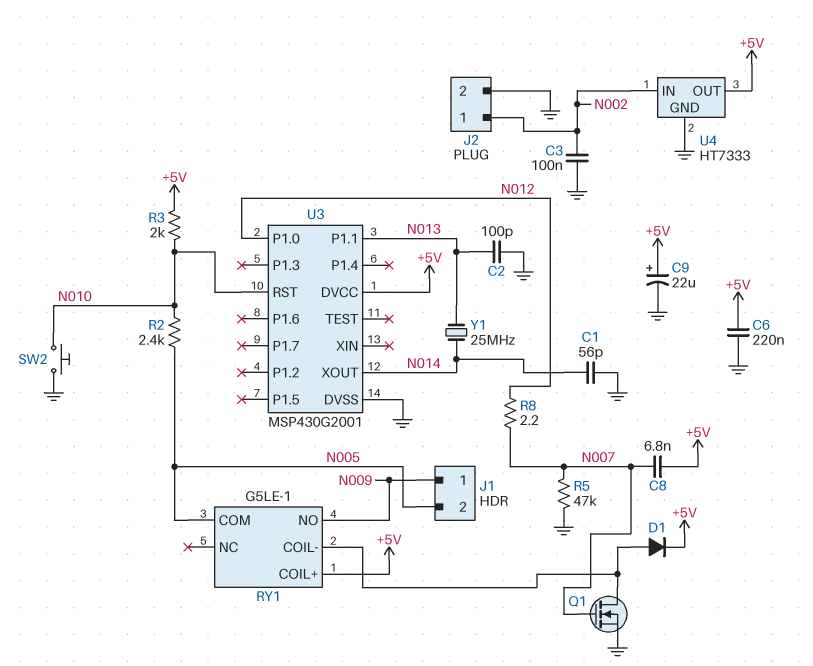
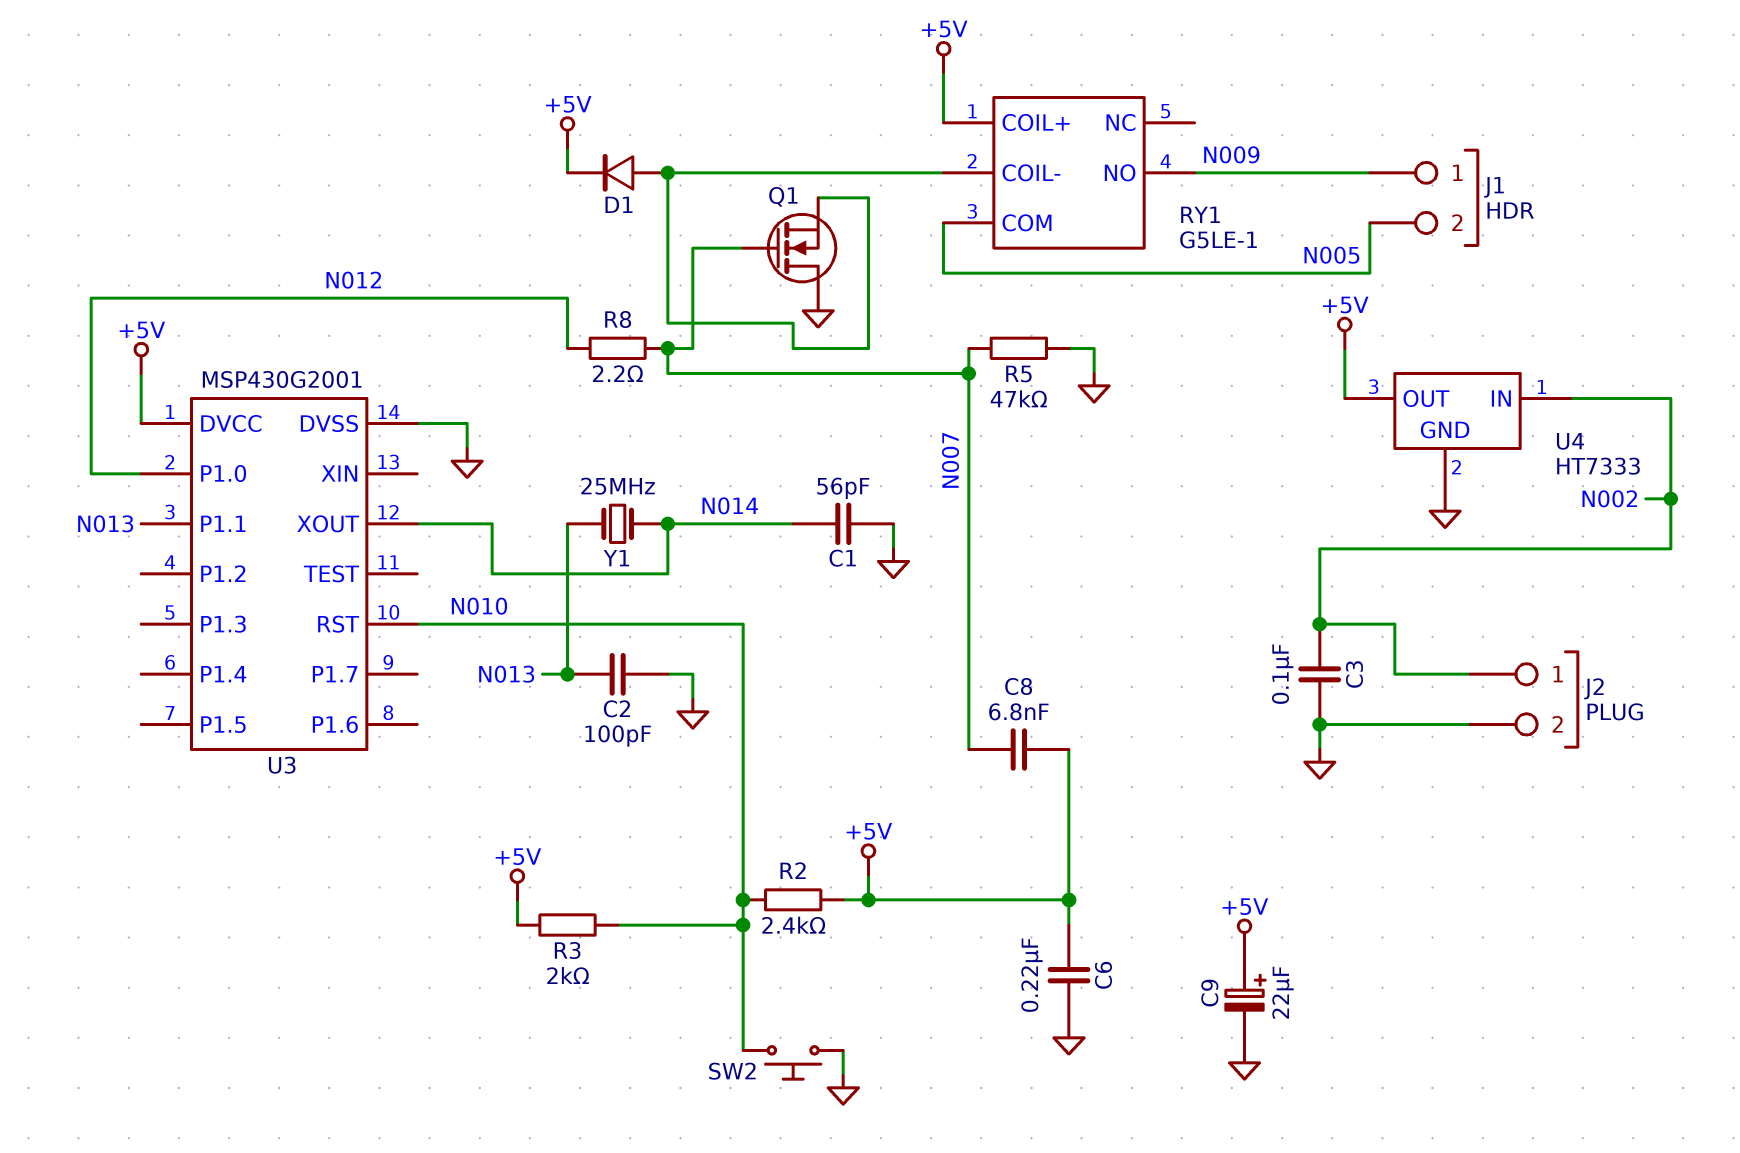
Q1: NMOS (G N007, D RY1/COIL-, S GND) -> NMOS (G N007, D GND, S RY1/COIL-)
R2: 2.4k (N005, N010) -> 2.4k (+5V, N010)

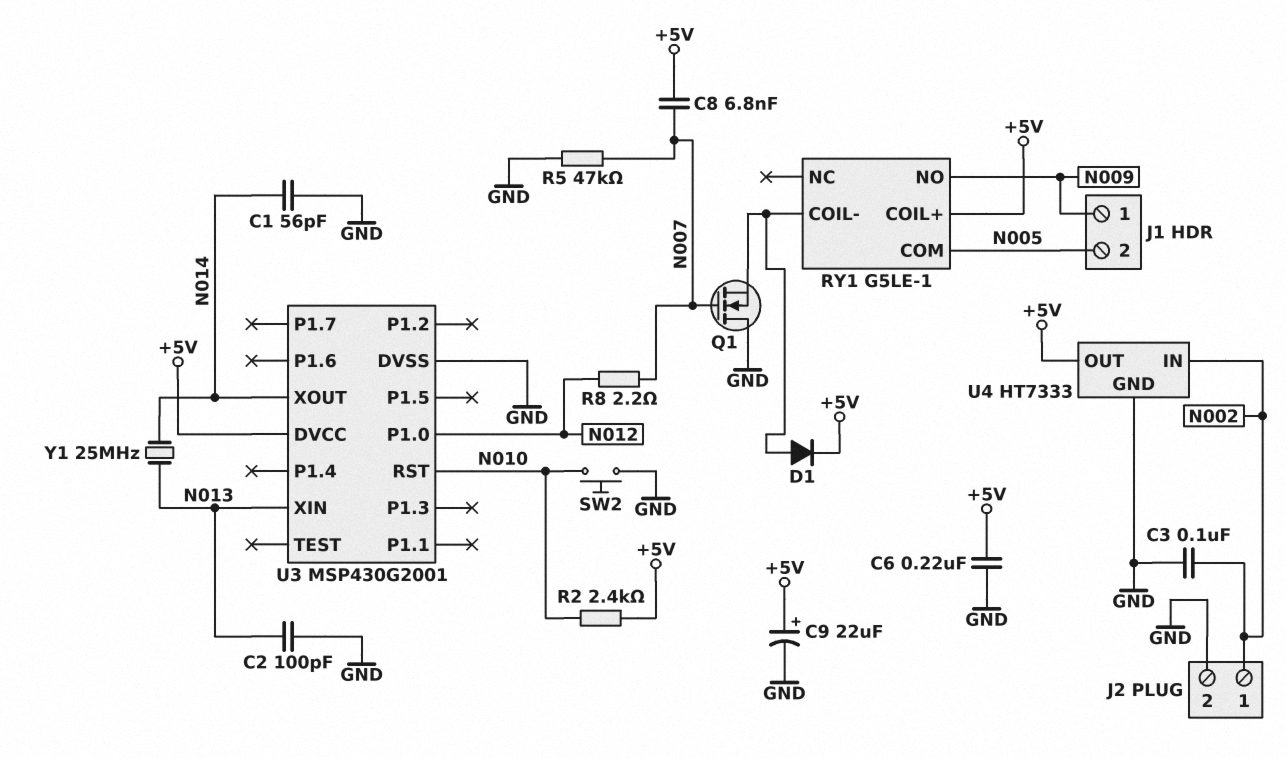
R3: 2k (+5V, N010) -> none
U3 pin P1.1: N013 -> none
U3 pin XIN: none -> N013

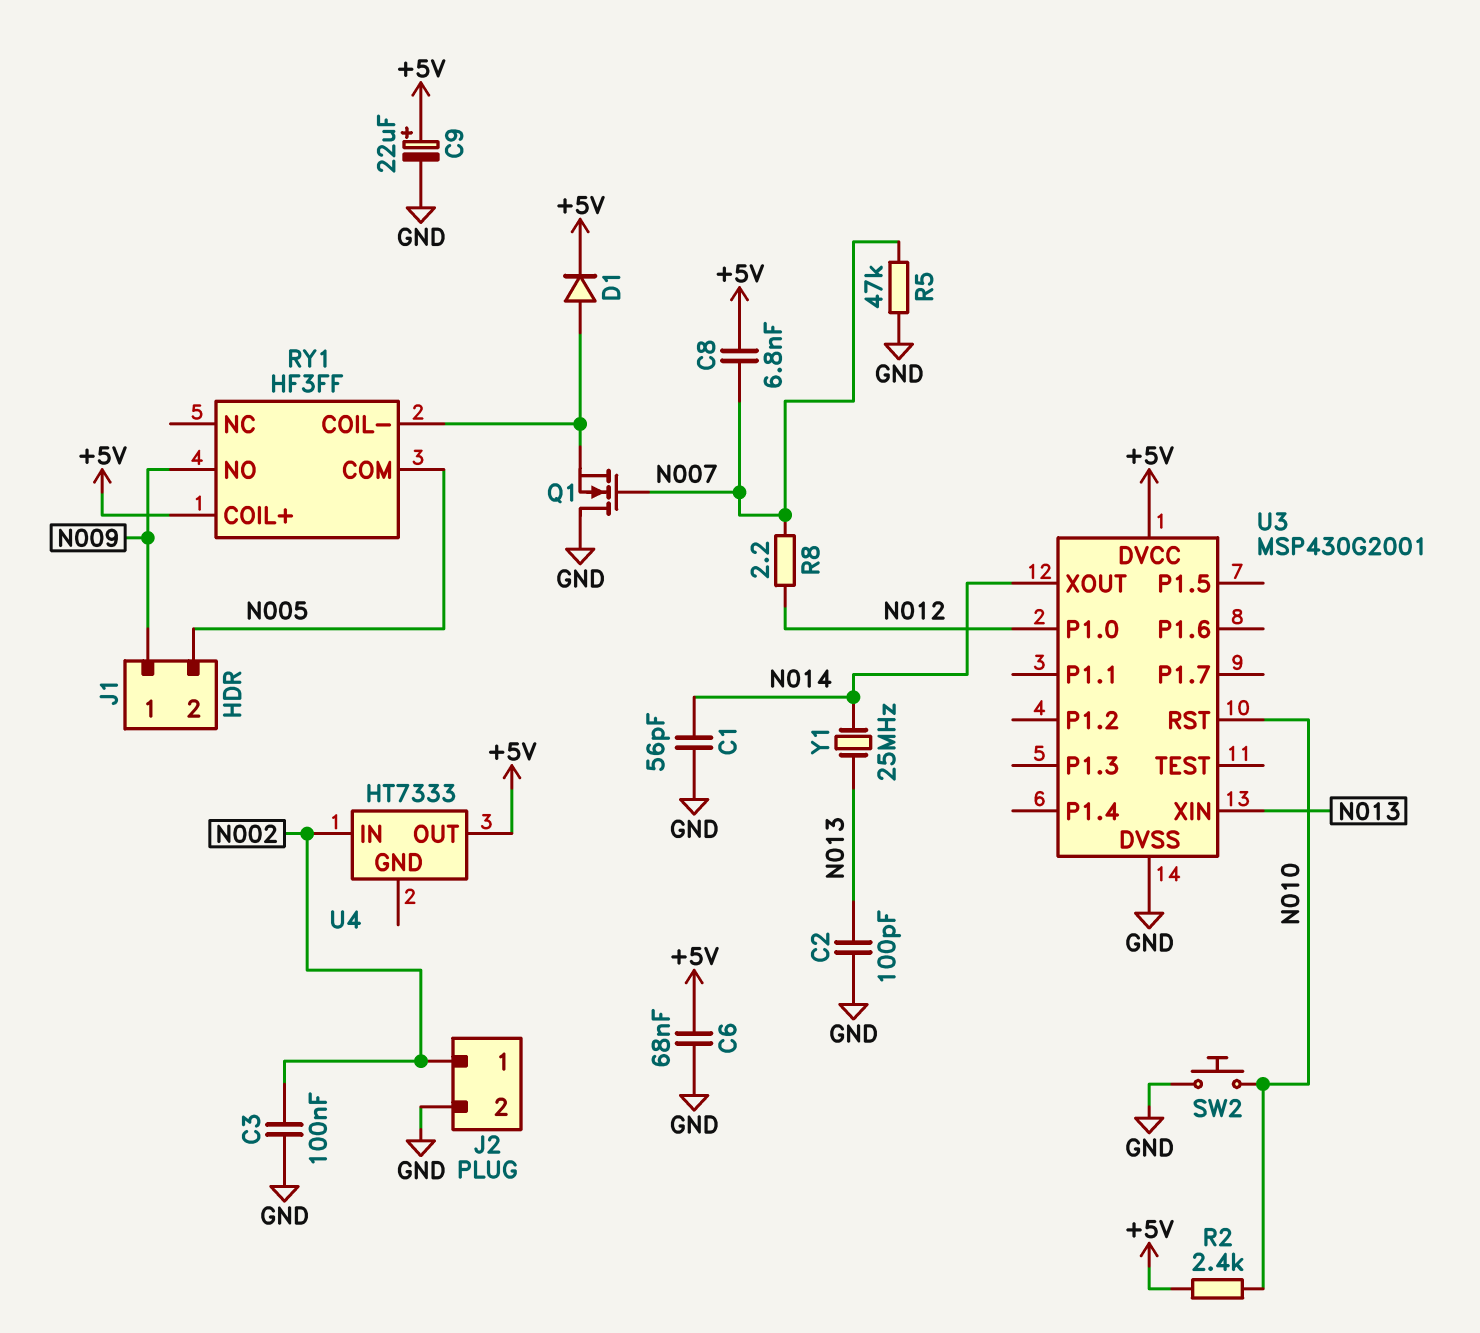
C6: 220nF (+5V, GND) -> 68nF (+5V, GND)
RY1: G5LE-1 -> HF3FF
U4 pin GND: GND -> none

